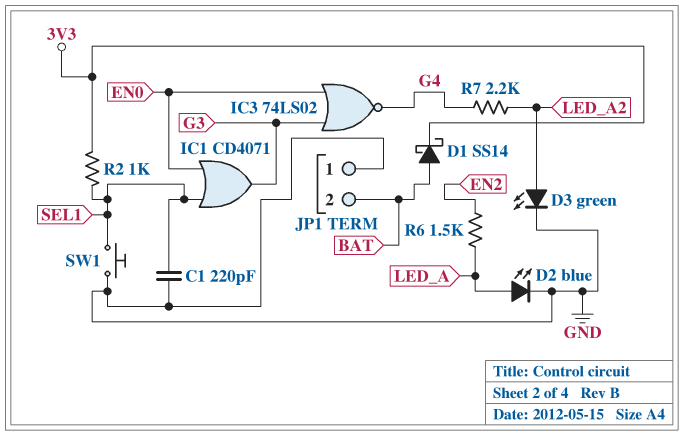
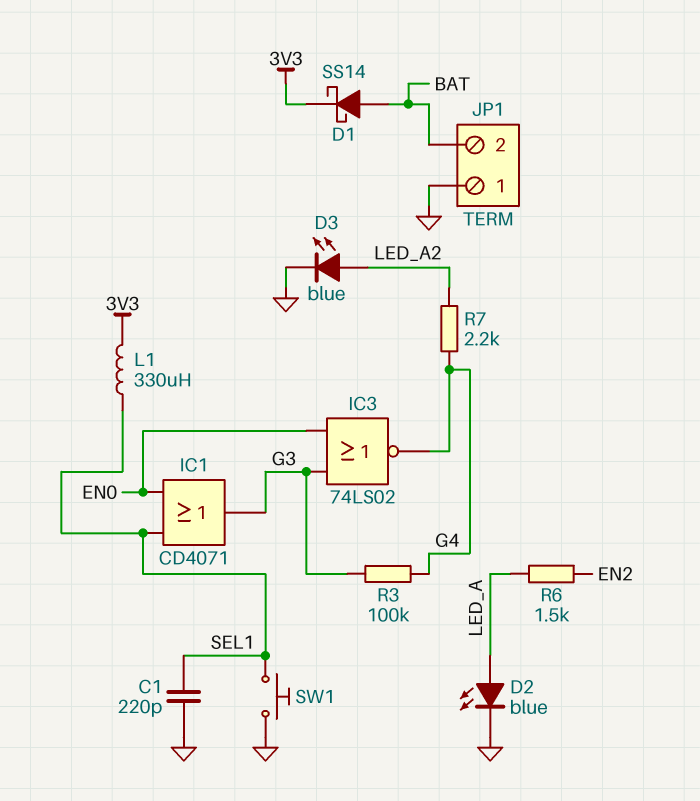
D3: LED green (A LED_A2, K GND) -> LED blue (A LED_A2, K GND)
L1: none -> 330uH (3V3, SEL1)
R2: 1k (3V3, SEL1) -> none
R3: none -> 100k (G3, G4)

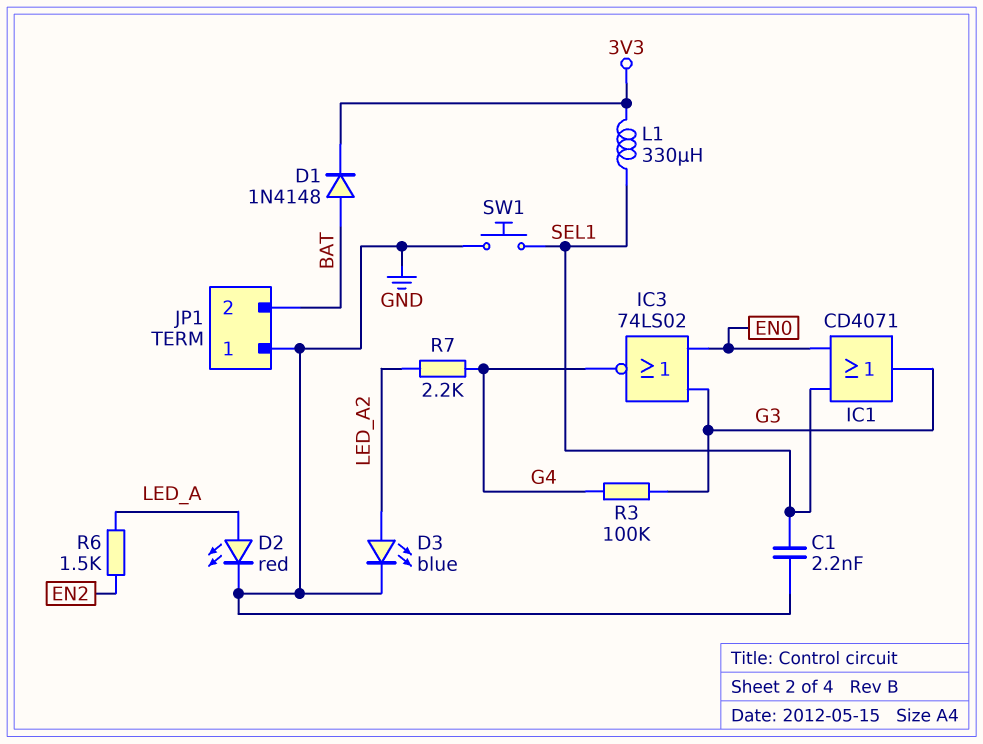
C1: 220pF (GND, SEL1) -> 2.2nF (GND, SEL1)
D1: schottky SS14 (A BAT, K 3V3) -> diode 1N4148 (A BAT, K 3V3)
D2: LED blue (A LED_A, K GND) -> LED red (A LED_A, K GND)

